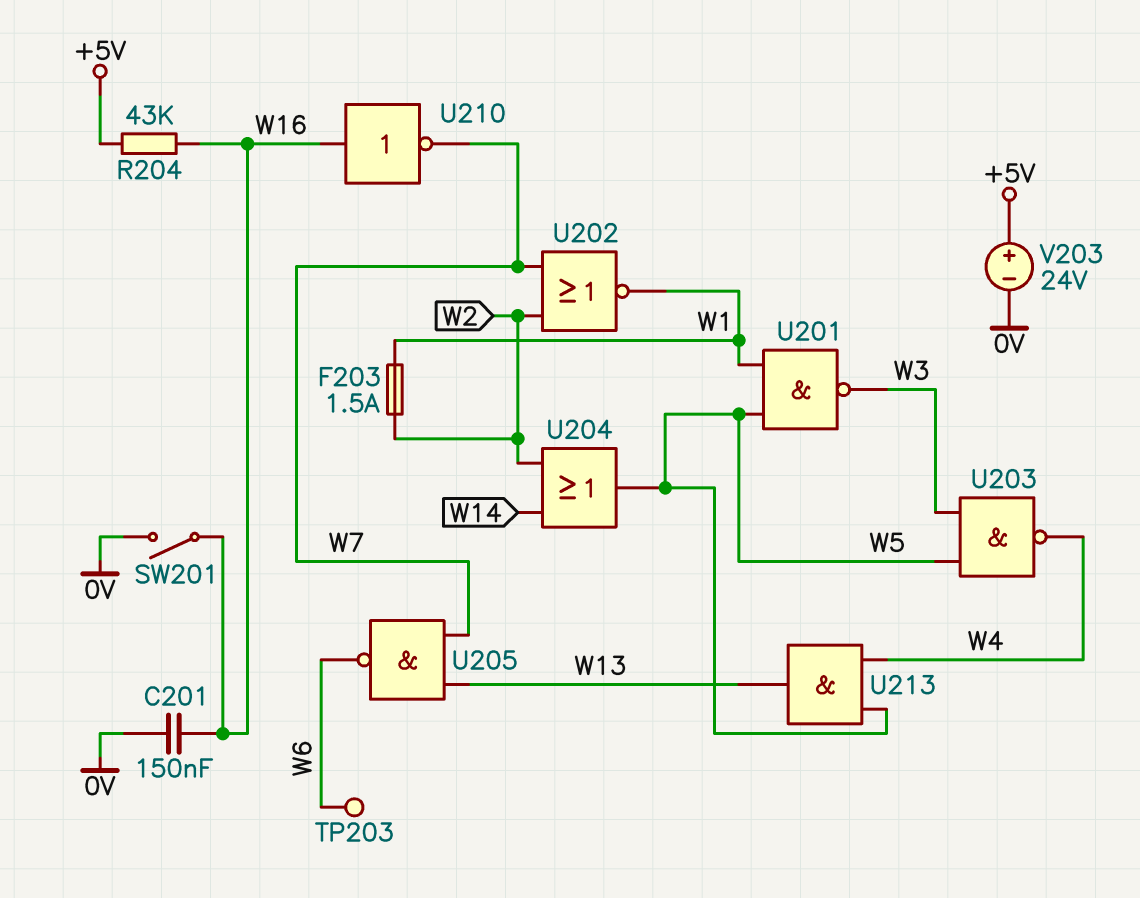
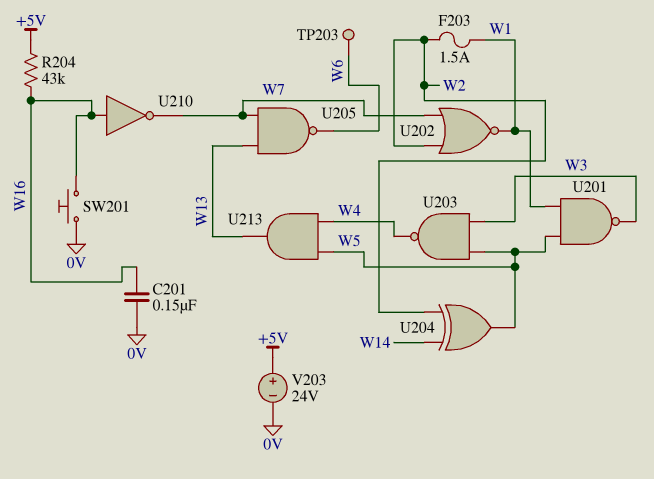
SW201: switch (0V, W16) -> button (0V, W16)
U204: OR (in W2, in W14, out W5) -> XOR (in W2, in W14, out W5)

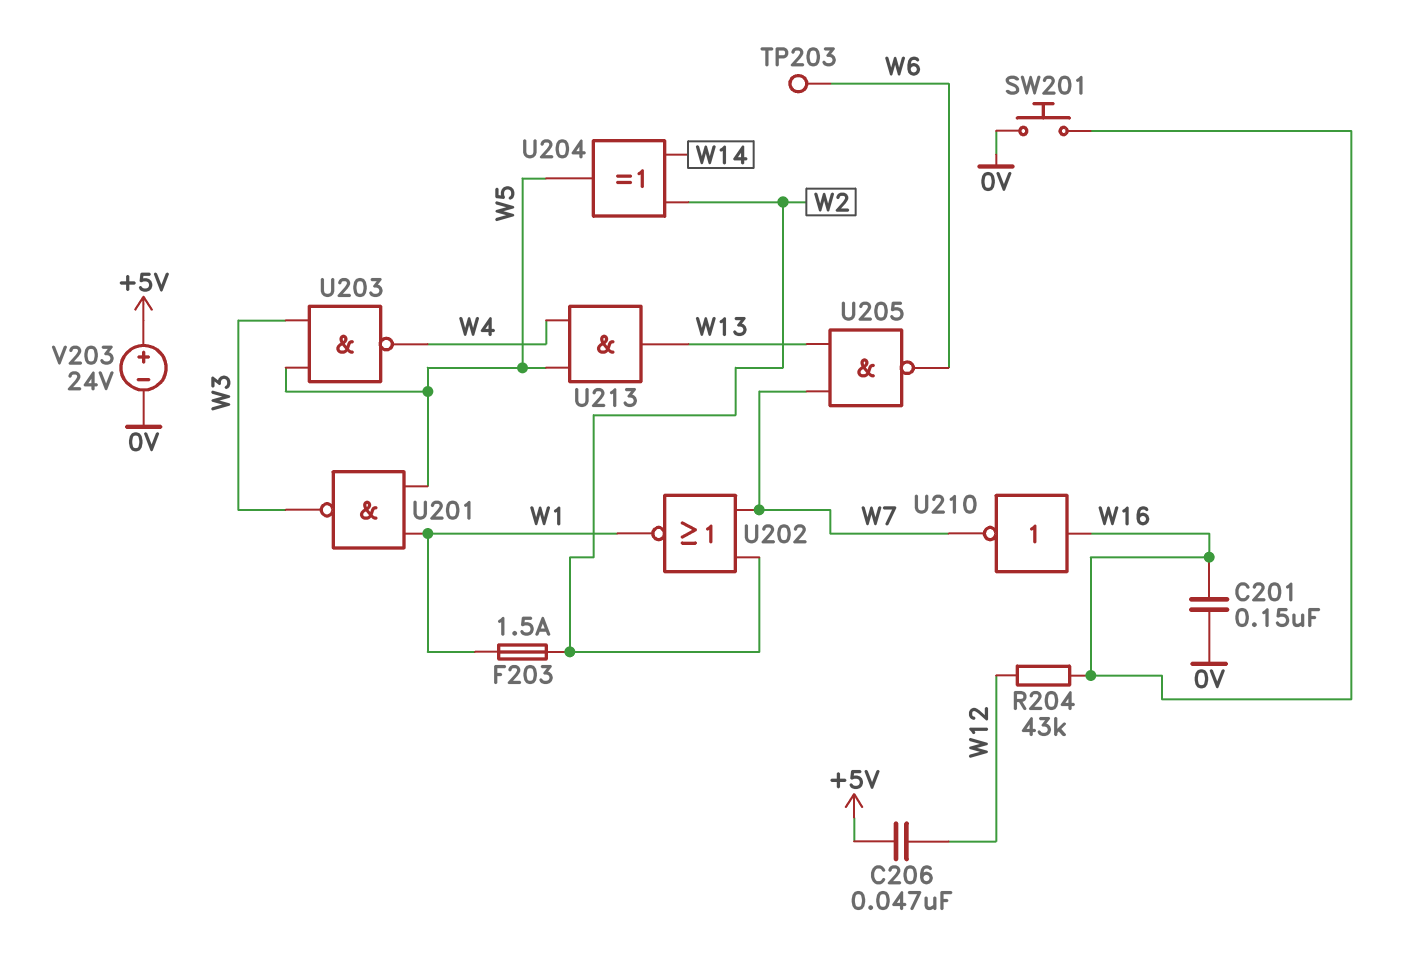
C206: none -> 47nF (+5V, W12)
R204: 43k (+5V, W16) -> 43k (W12, W16)

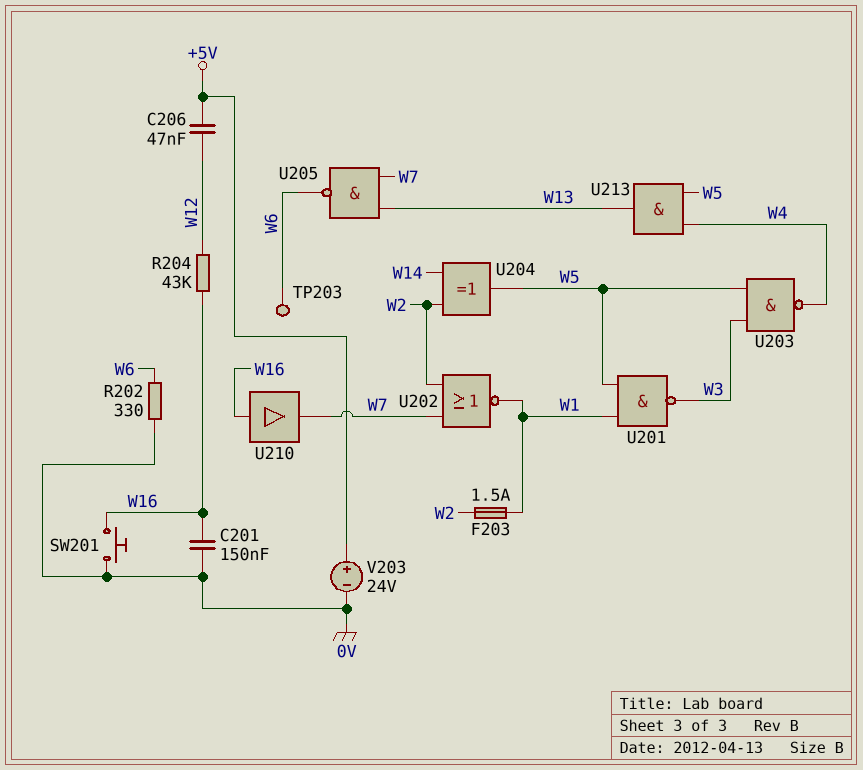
R202: none -> 330 (0V, W6)
U210: NOT (in W16, out W7) -> buffer (in W16, out W7)

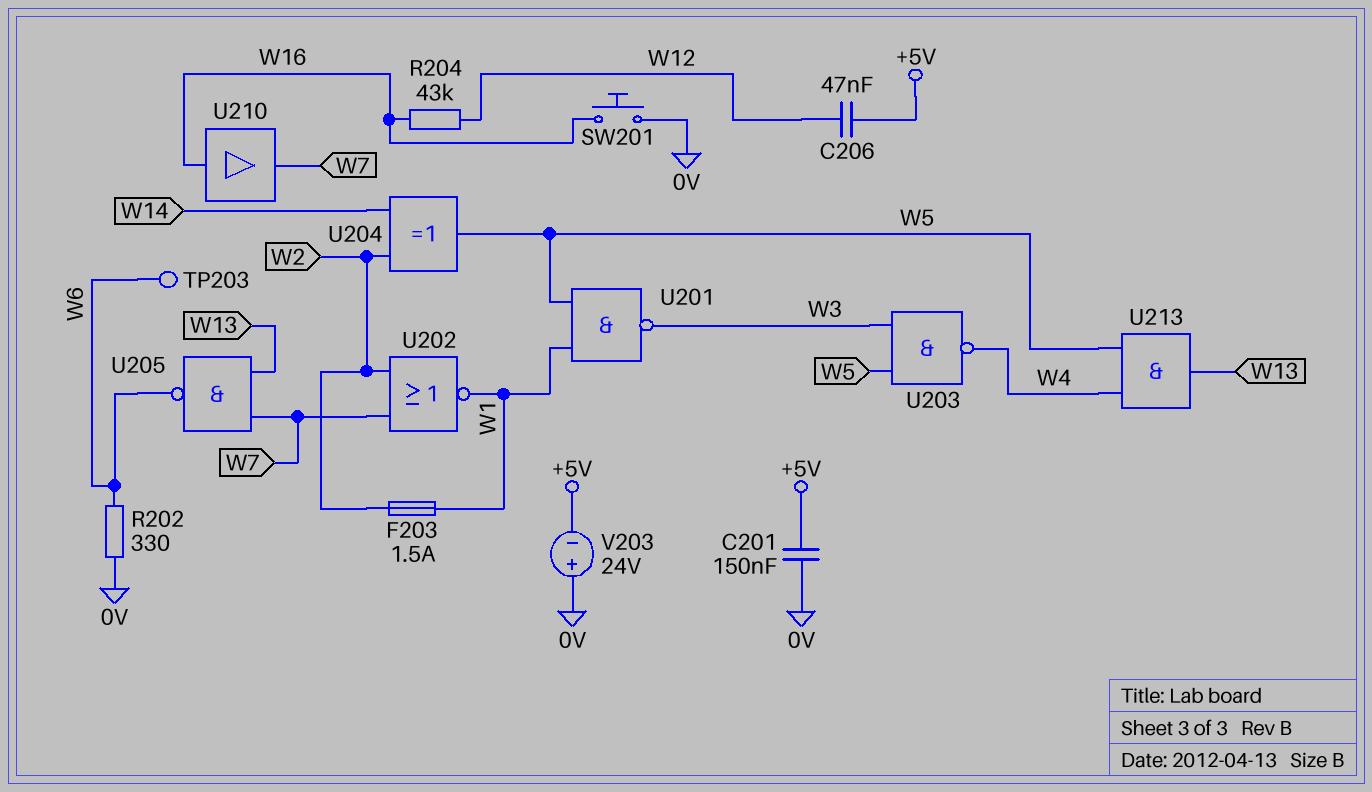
C201: 150nF (0V, W16) -> 150nF (+5V, 0V)
V203: 24V (plus +5V, minus 0V) -> 24V (plus 0V, minus +5V)

